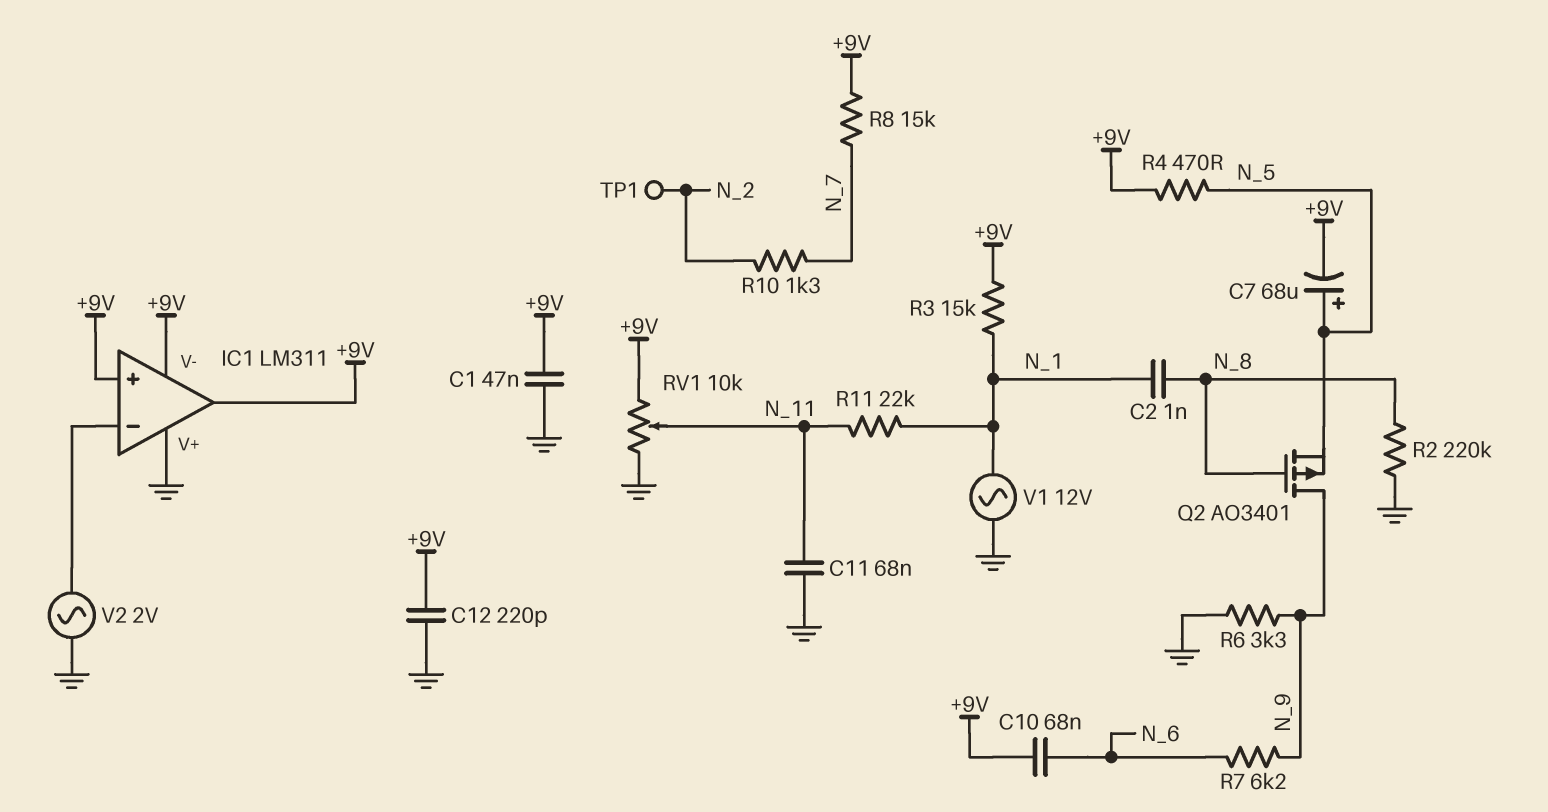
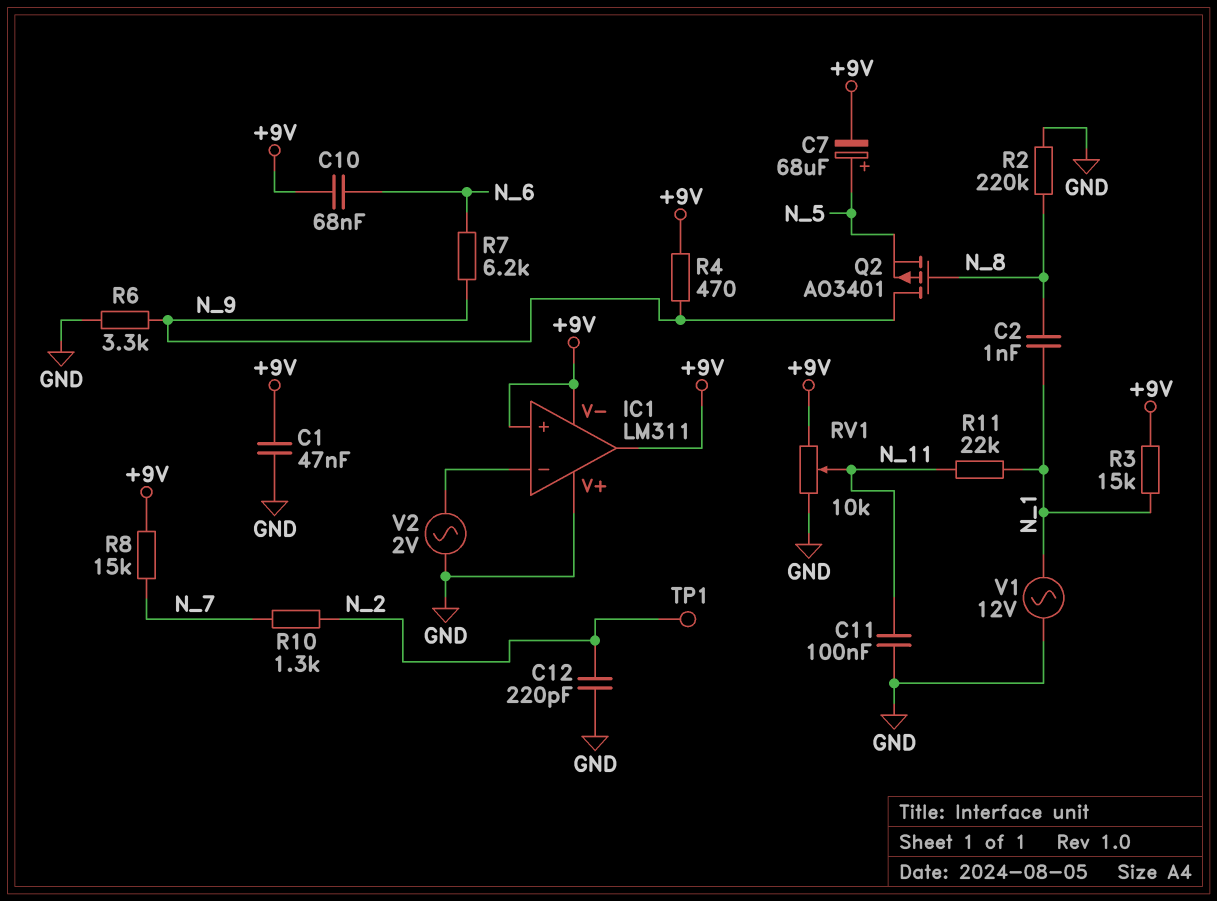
C11: 68nF (GND, N_11) -> 100nF (GND, N_11)
C12: 220pF (+9V, GND) -> 220pF (GND, N_2)
R4: 470 (+9V, N_5) -> 470 (+9V, N_9)

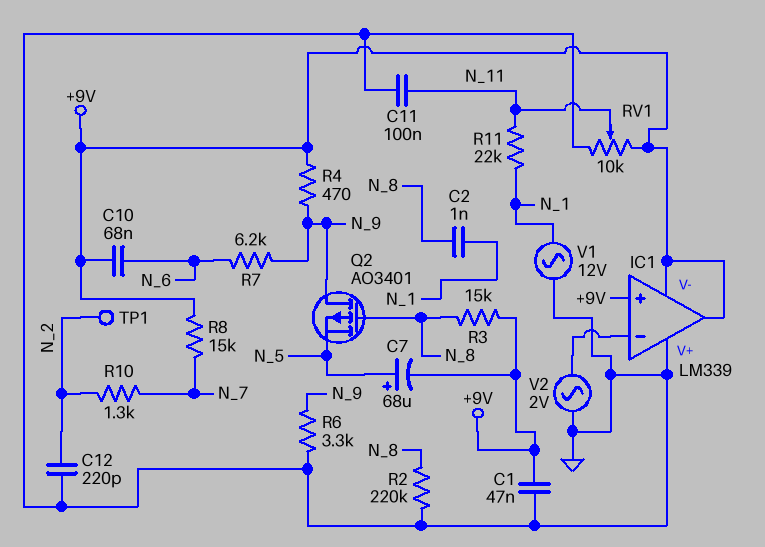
IC1: LM311 -> LM339
R3: 15k (+9V, N_1) -> 15k (+9V, N_8)

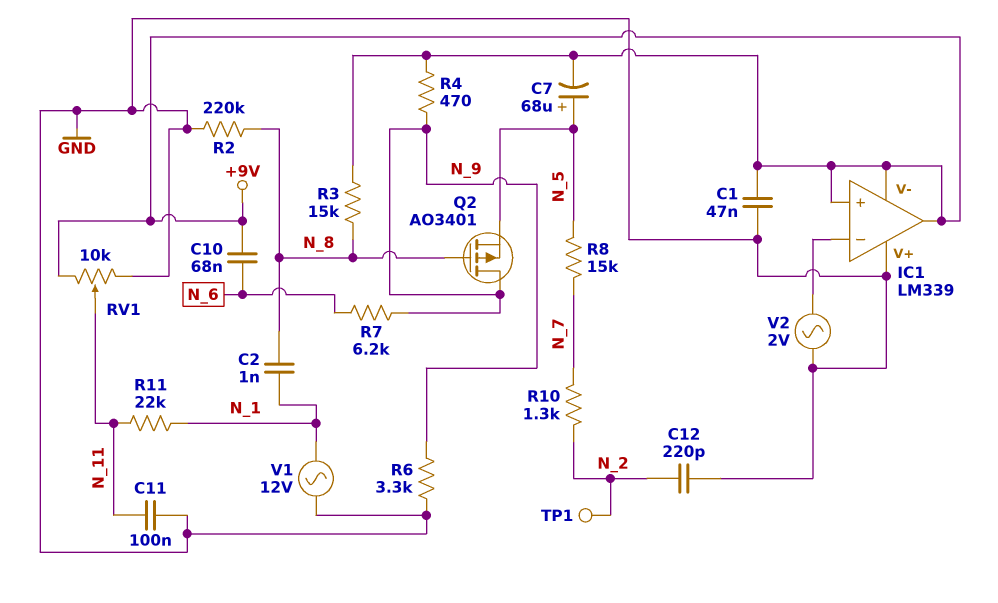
R8: 15k (+9V, N_7) -> 15k (N_5, N_7)

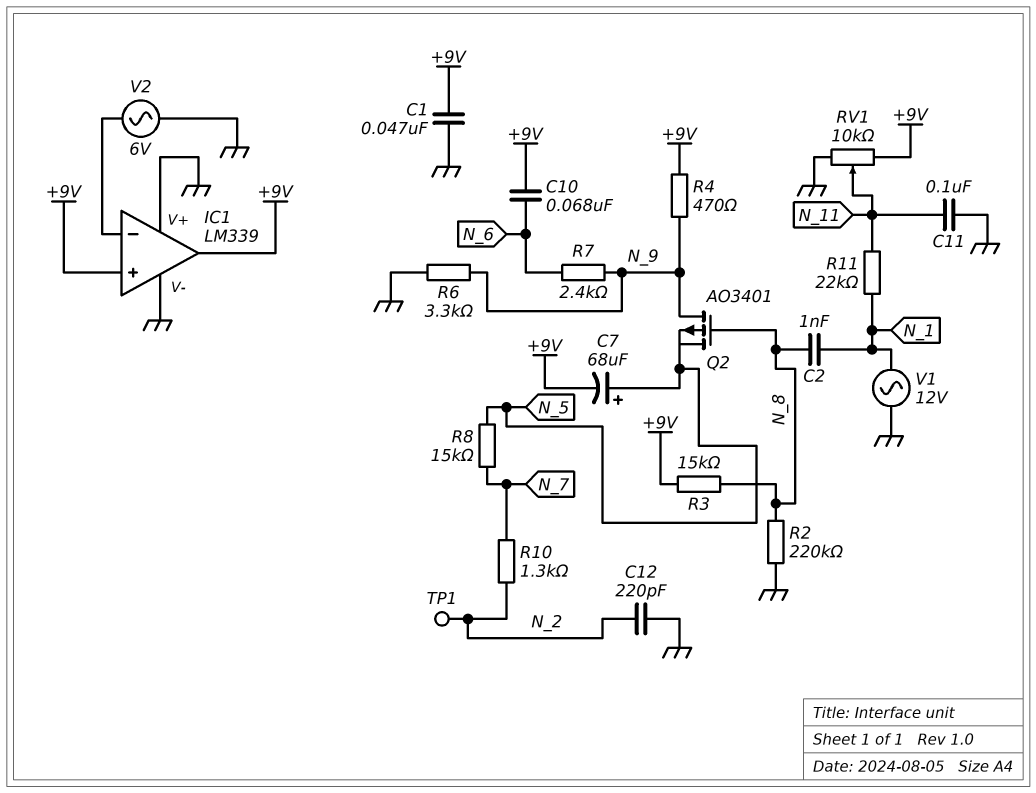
IC1 pin V-: +9V -> GND
R7: 6.2k (N_6, N_9) -> 2.4k (N_6, N_9)
V2: AC 2V (GND, IC1/in-) -> AC 6V (GND, IC1/in-)

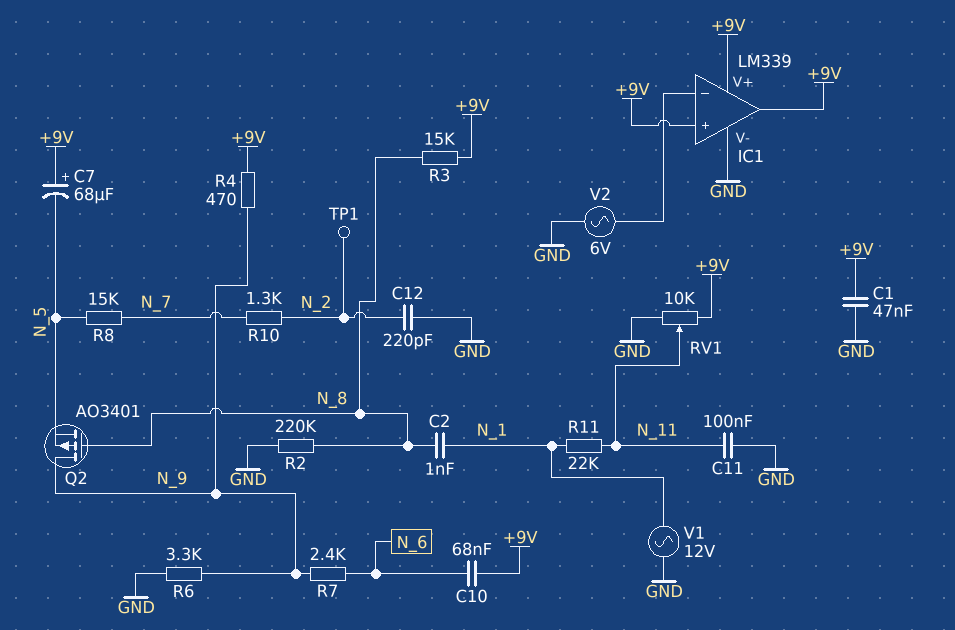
C7: 68uF (plus N_5, minus +9V) -> 68uF (plus +9V, minus N_5)
IC1 pin V+: GND -> +9V

